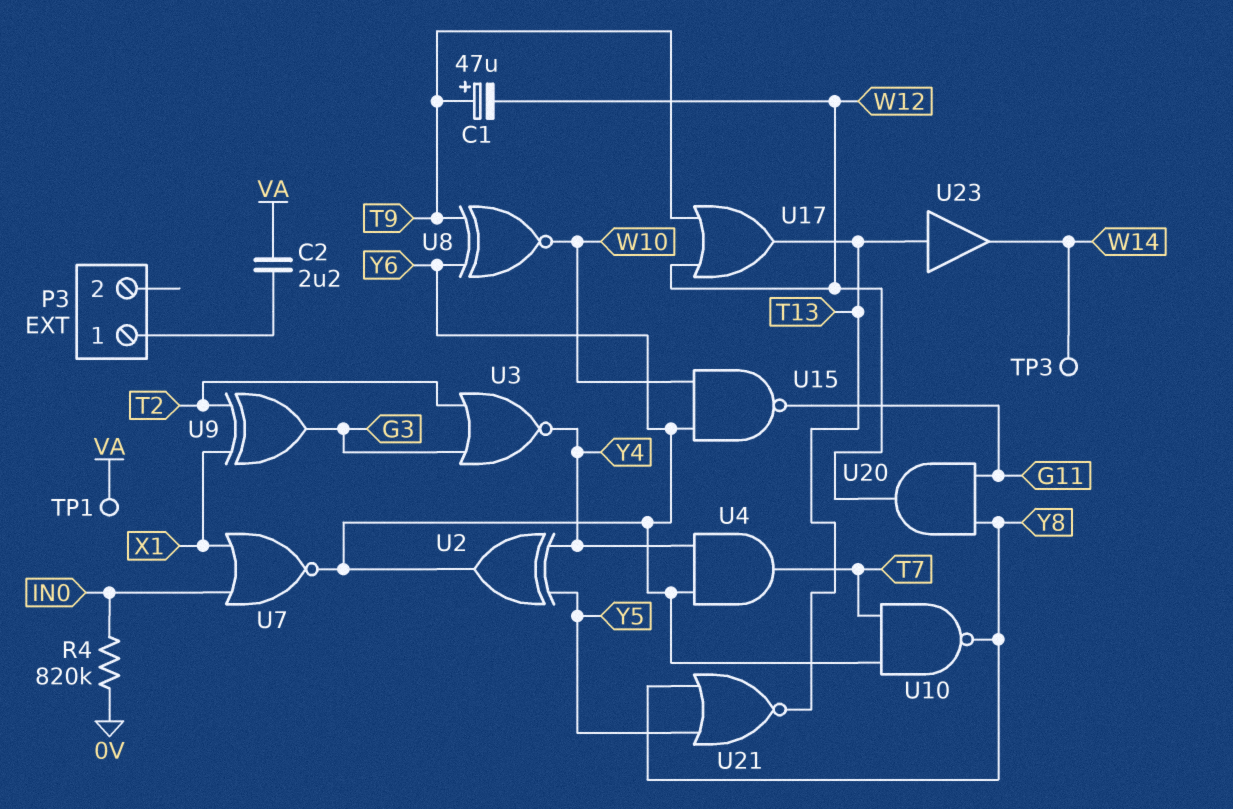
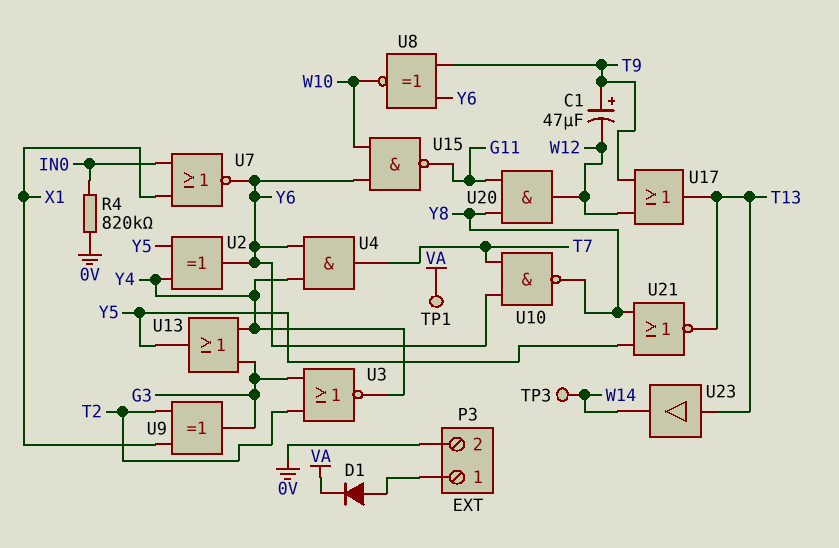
C2: 2.2uF (P3/1, VA) -> none
D1: none -> diode (A P3/1, K VA)
P3 pin 2: none -> 0V
U13: none -> OR (in G3, in Y4, out Y5)

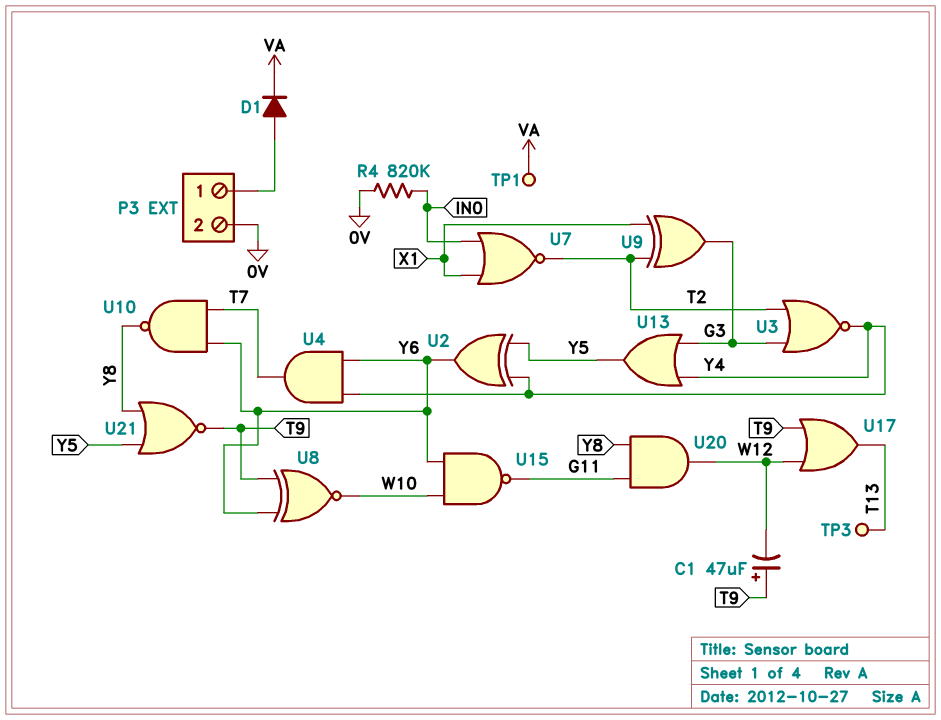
TP3: test point (W14) -> test point (T13)
U7: NOR (in IN0, in X1, out Y6) -> NOR (in IN0, in X1, out T2)
U21: NOR (in Y5, in Y8, out T13) -> NOR (in Y5, in Y8, out T9)
U23: buffer (in T13, out W14) -> none

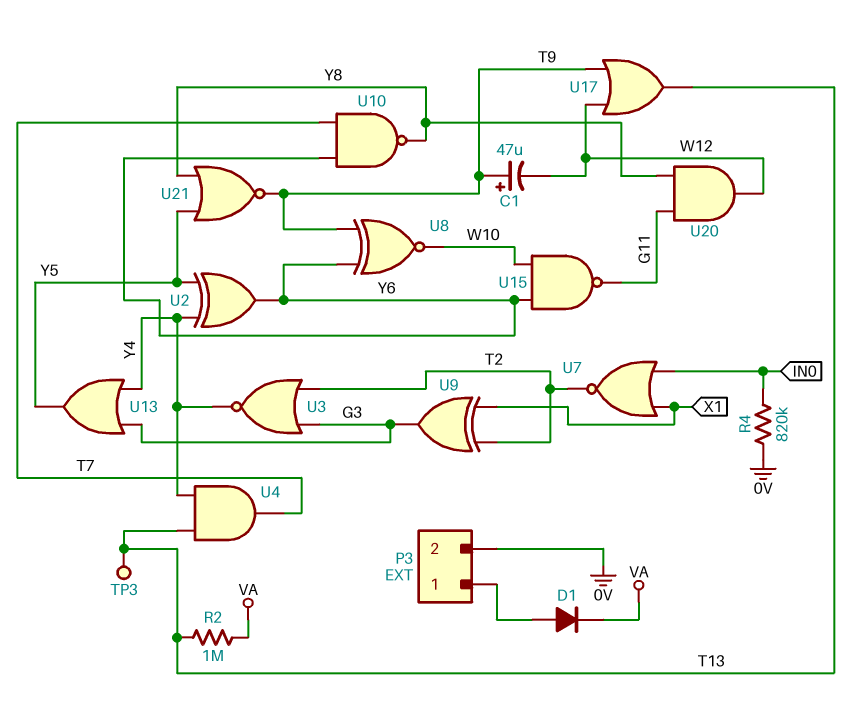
R2: none -> 1M (T13, VA)
TP1: test point (VA) -> none
U4: AND (in Y4, in Y6, out T7) -> AND (in T13, in Y4, out T7)

